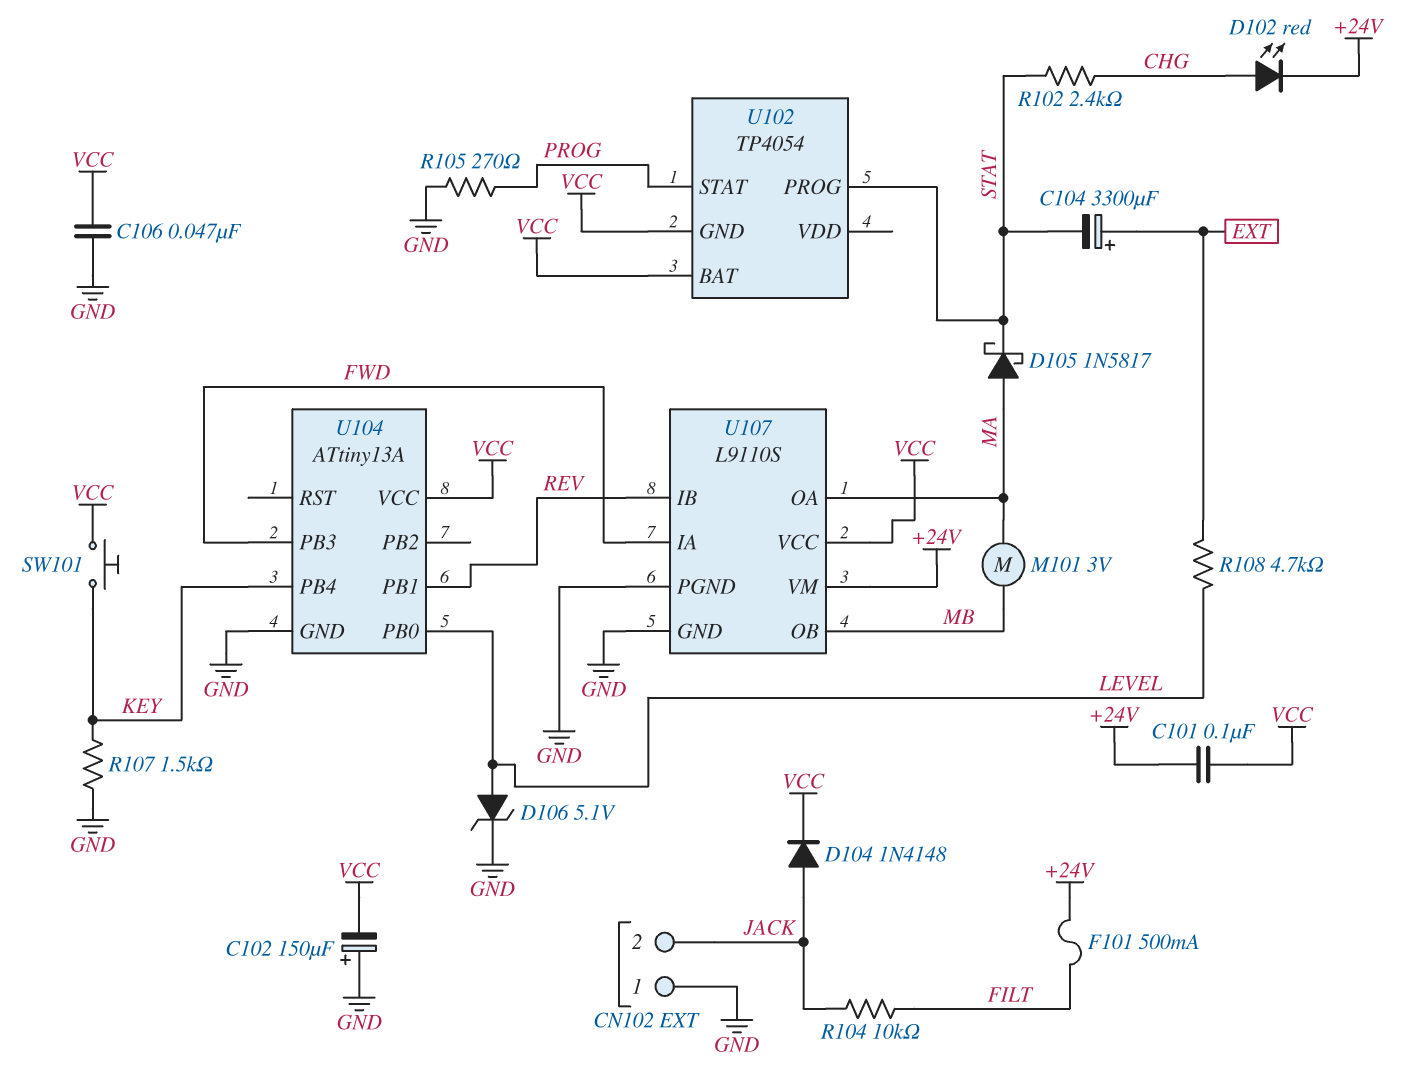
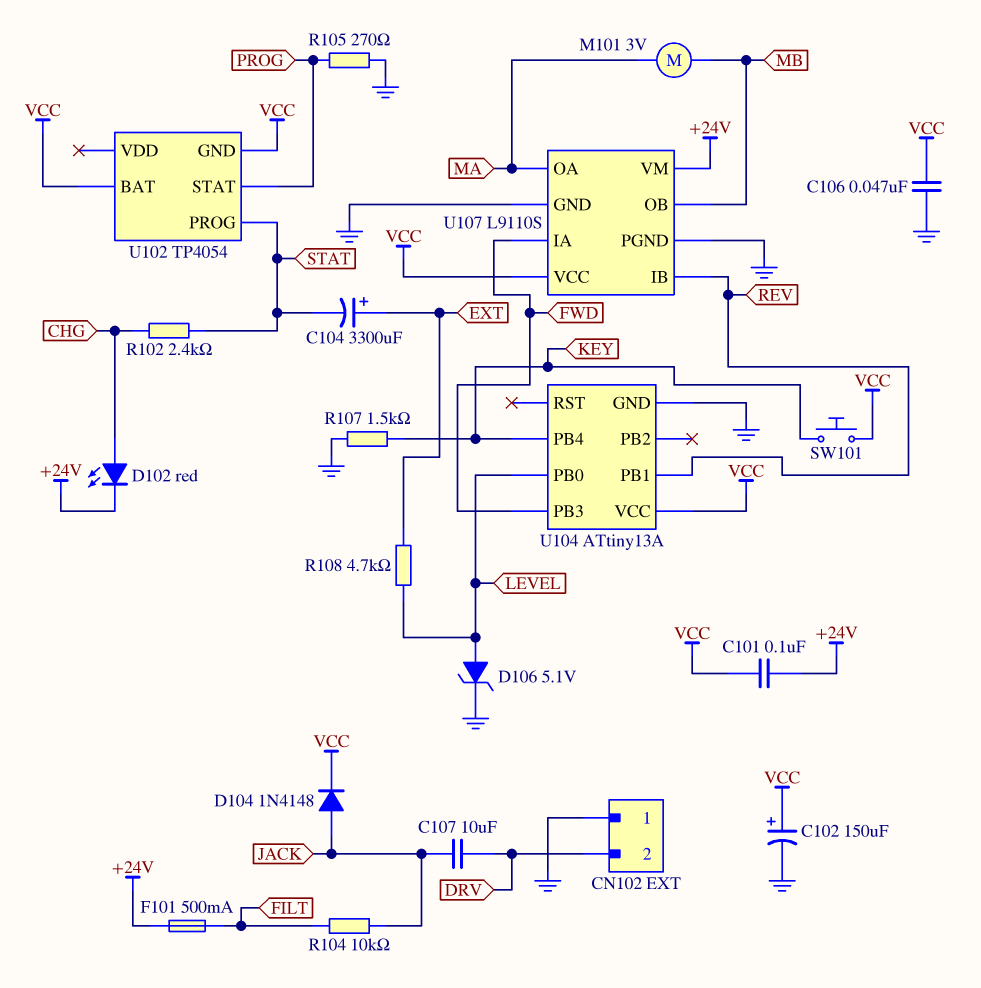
C102: 150uF (plus GND, minus VCC) -> 150uF (plus VCC, minus GND)
C107: none -> 10uF (DRV, JACK)
CN102 pin 2: JACK -> DRV
D105: schottky 1N5817 (A MA, K STAT) -> none

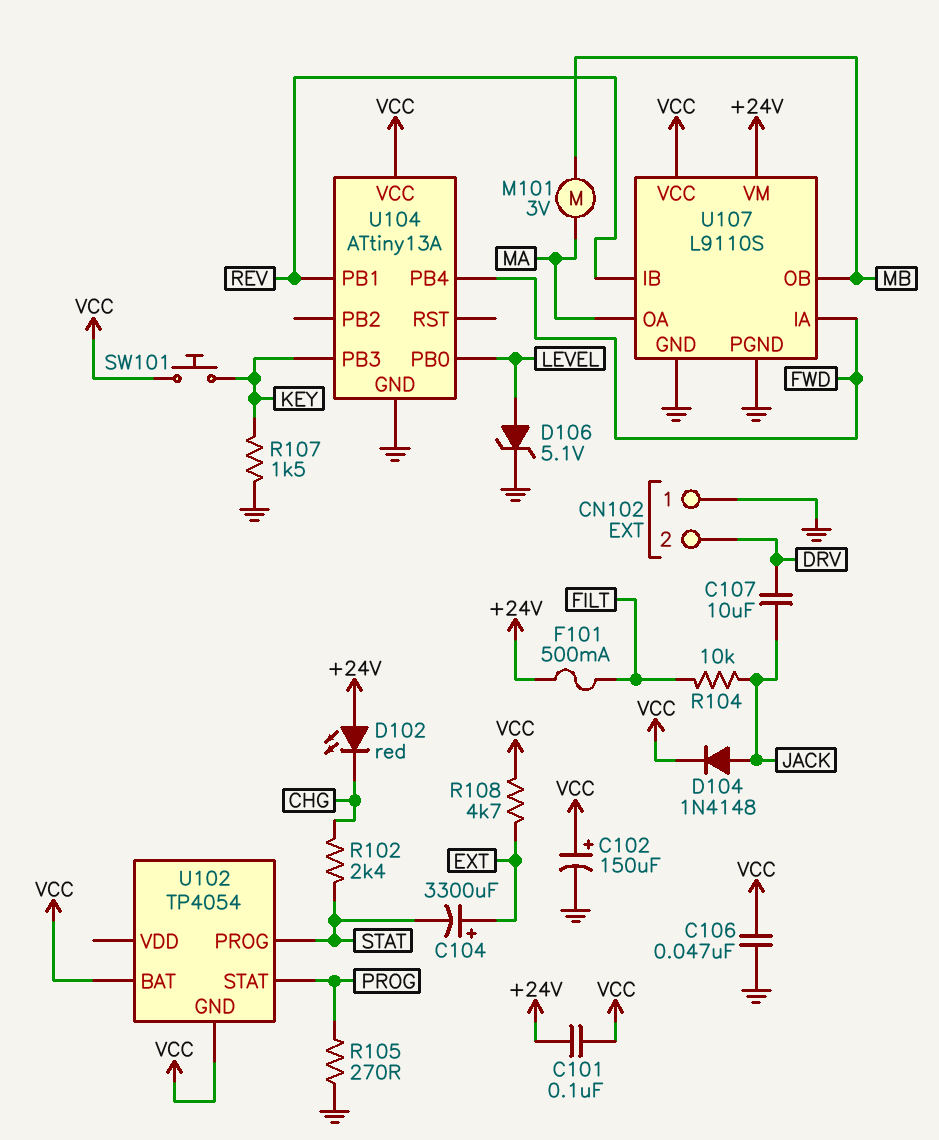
D102: LED red (A CHG, K +24V) -> LED red (A +24V, K CHG)
R108: 4.7k (EXT, LEVEL) -> 4.7k (EXT, VCC)
U104 pin PB3: FWD -> KEY
U104 pin PB4: KEY -> FWD

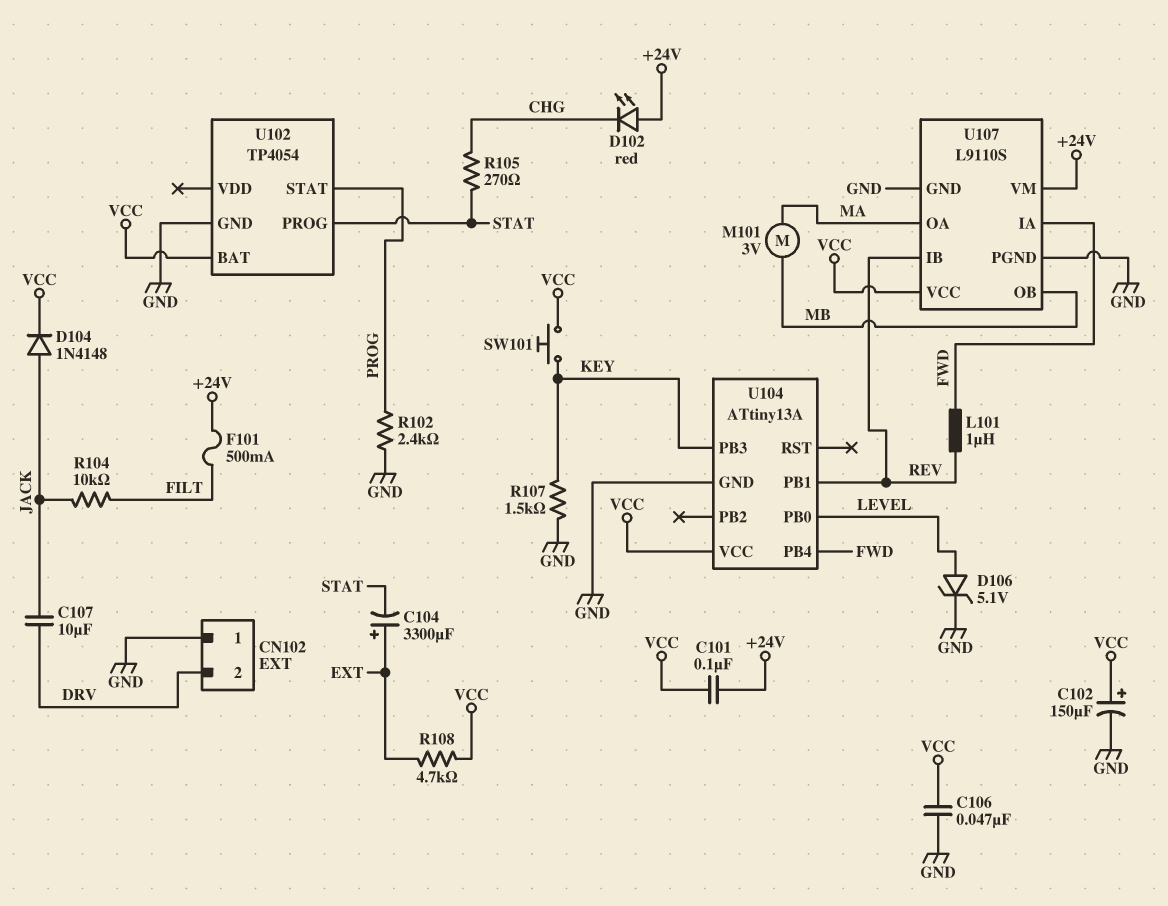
L101: none -> 1uH (FWD, REV)
R102: 2.4k (CHG, STAT) -> 2.4k (GND, PROG)
R105: 270 (GND, PROG) -> 270 (CHG, STAT)
U102 pin GND: VCC -> GND

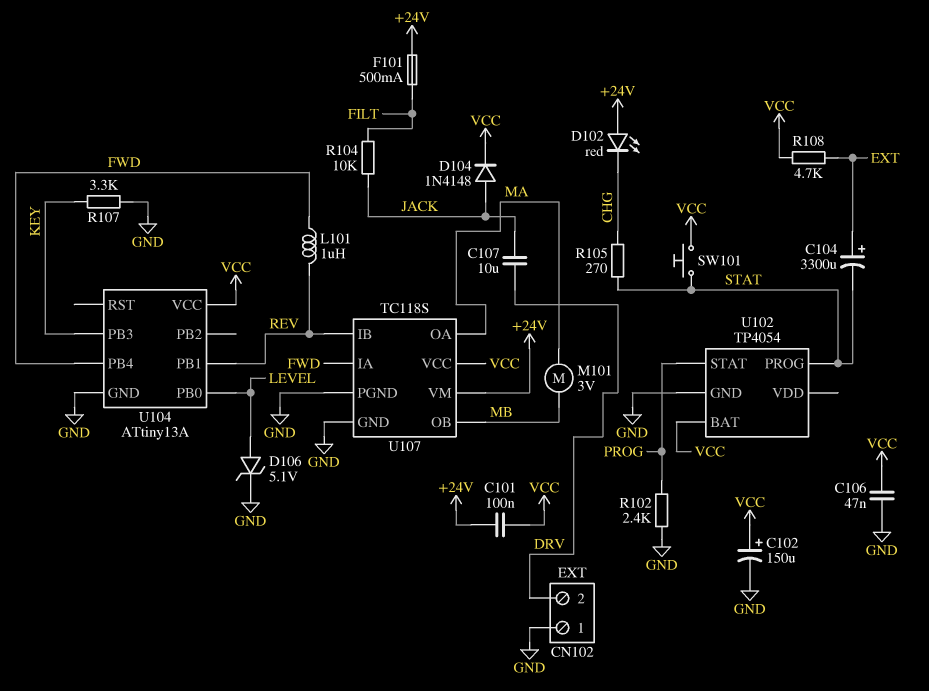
R107: 1.5k (GND, KEY) -> 3.3k (GND, KEY)
SW101: button (KEY, VCC) -> button (STAT, VCC)
U107: L9110S -> TC118S

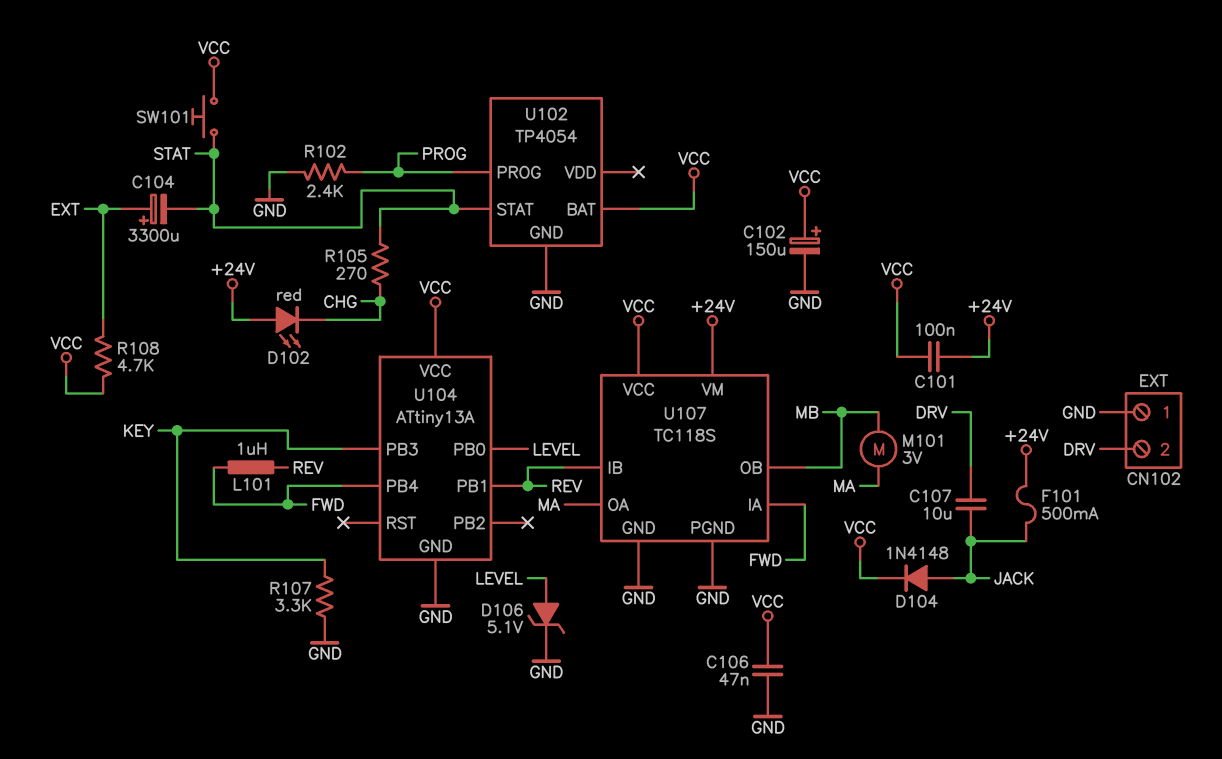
F101: 500mA (+24V, FILT) -> 500mA (+24V, JACK)
R104: 10k (FILT, JACK) -> none
U102 pin PROG: STAT -> PROG
U102 pin STAT: PROG -> STAT

